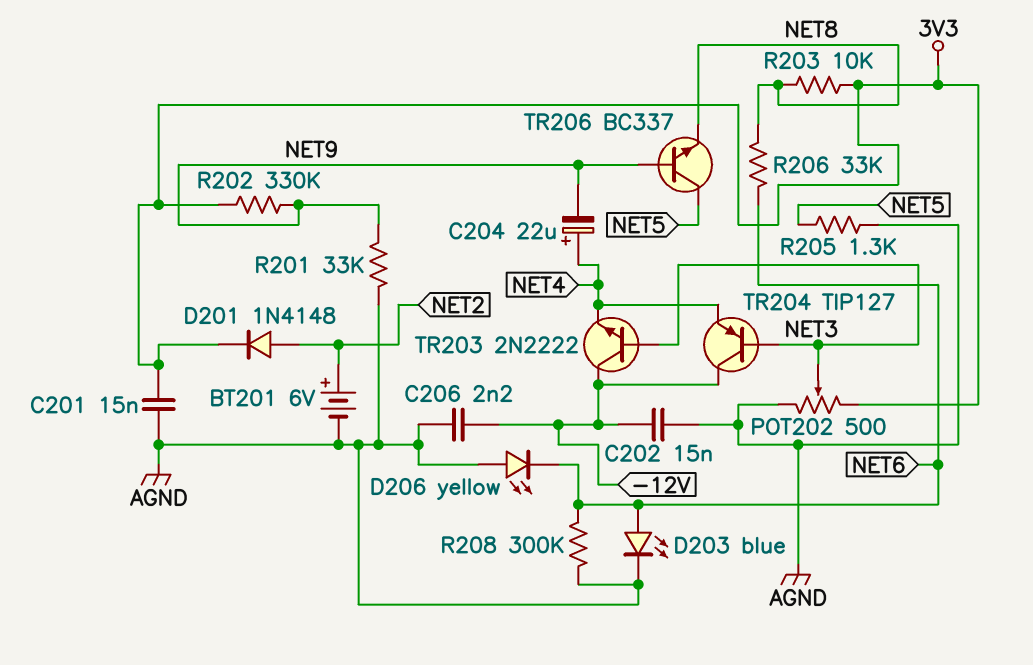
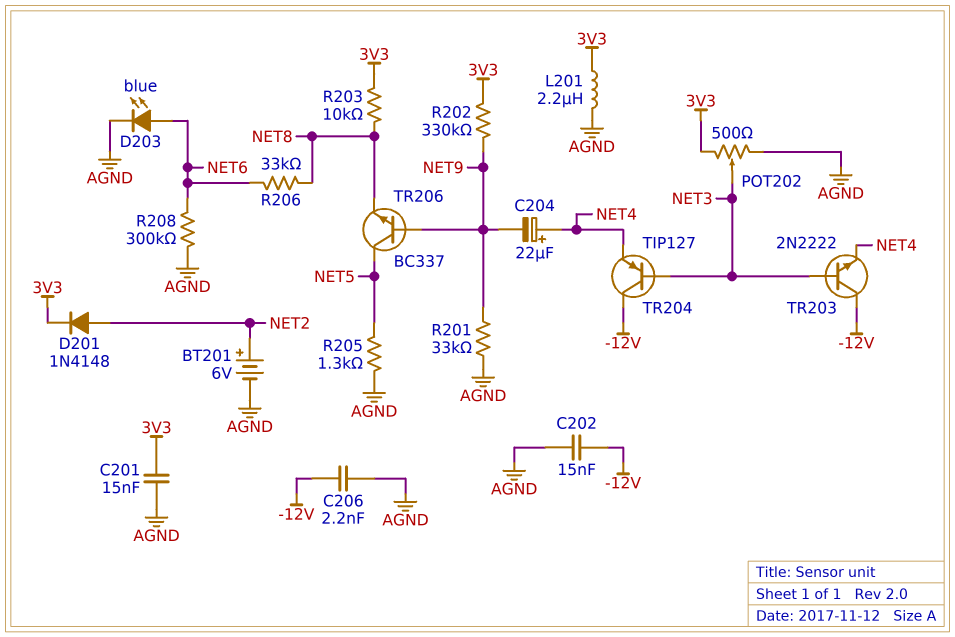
D206: LED yellow (A AGND, K NET6) -> none
L201: none -> 2.2uH (3V3, AGND)

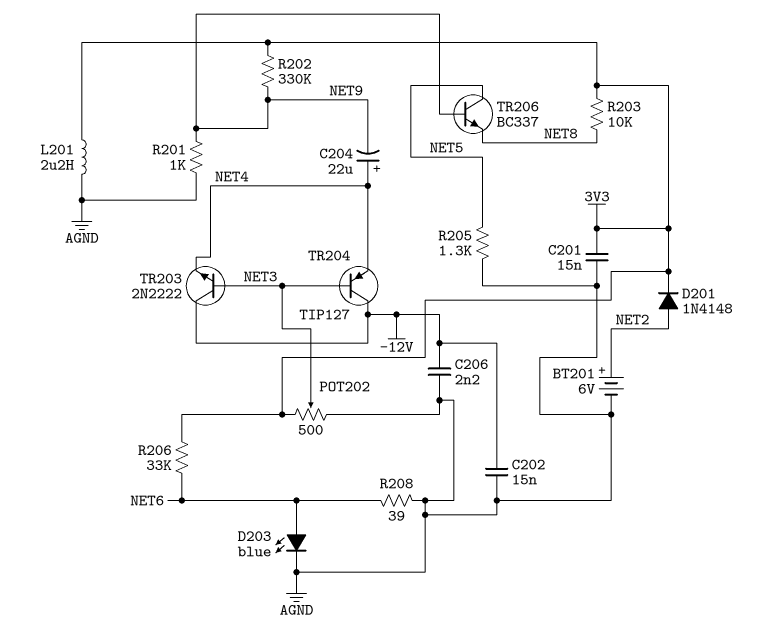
R201: 33k (AGND, NET9) -> 1k (AGND, NET9)
R206: 33k (NET6, NET8) -> 33k (3V3, NET6)
R208: 300k (AGND, NET6) -> 39 (AGND, NET6)

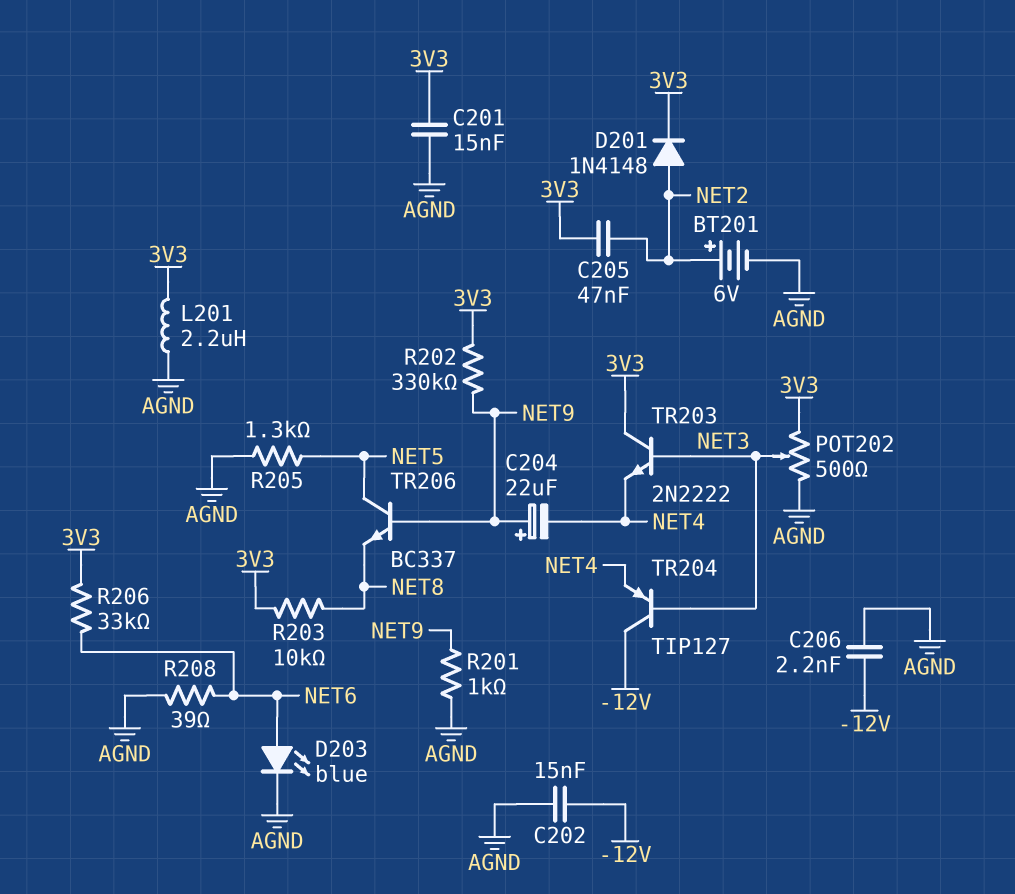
C204: 22uF (plus NET4, minus NET9) -> 22uF (plus NET9, minus NET4)
C205: none -> 47nF (3V3, NET2)
TR203: NPN 2N2222 (B NET3, C -12V, E NET4) -> NPN 2N2222 (B NET3, C 3V3, E NET4)

